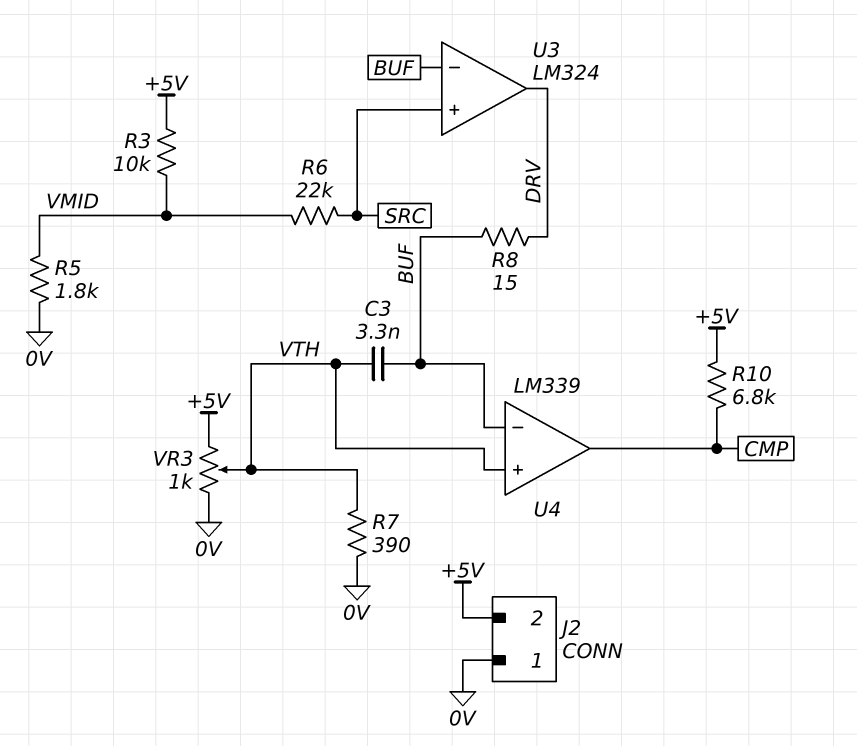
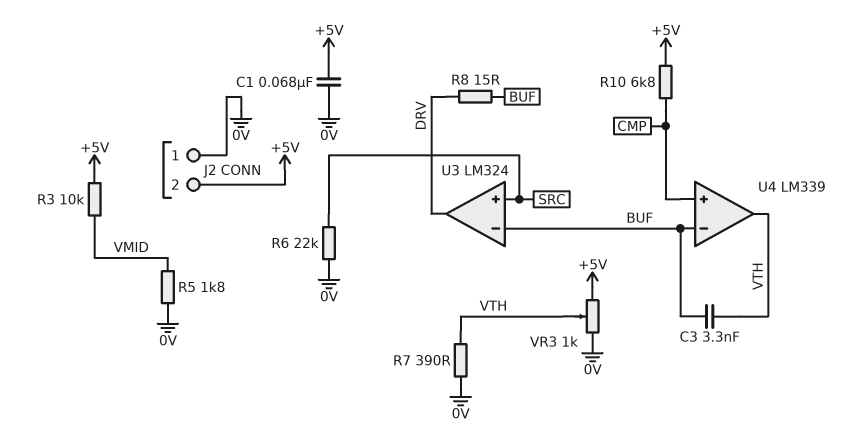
C1: none -> 68nF (+5V, 0V)
R6: 22k (SRC, VMID) -> 22k (0V, SRC)
U4 pin in+: VTH -> CMP
U4 pin out: CMP -> VTH

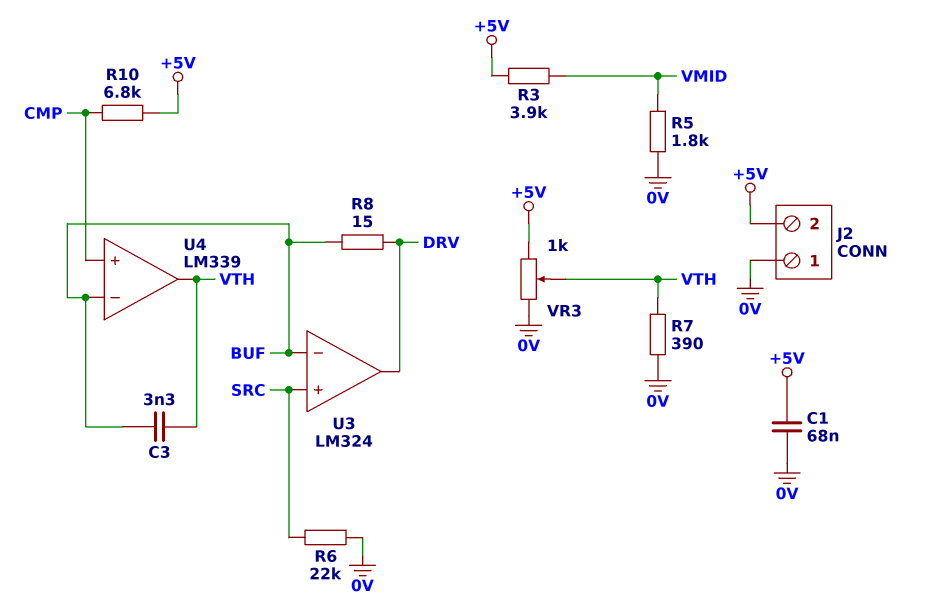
R3: 10k (+5V, VMID) -> 3.9k (+5V, VMID)

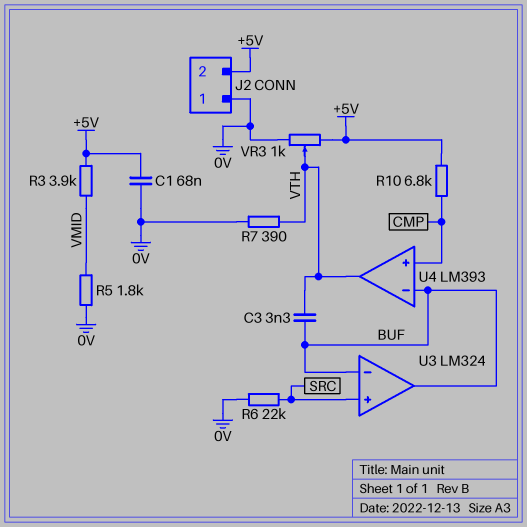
R8: 15 (BUF, DRV) -> none
U3 pin out: DRV -> BUF
U4: LM339 -> LM393

